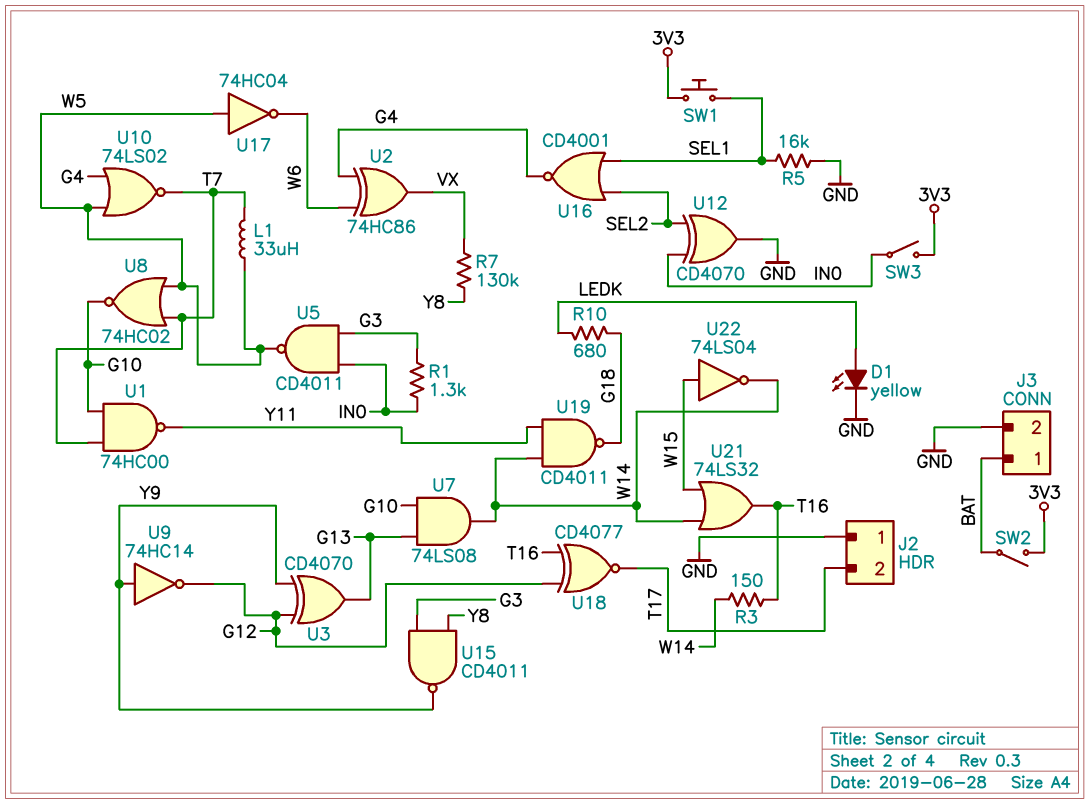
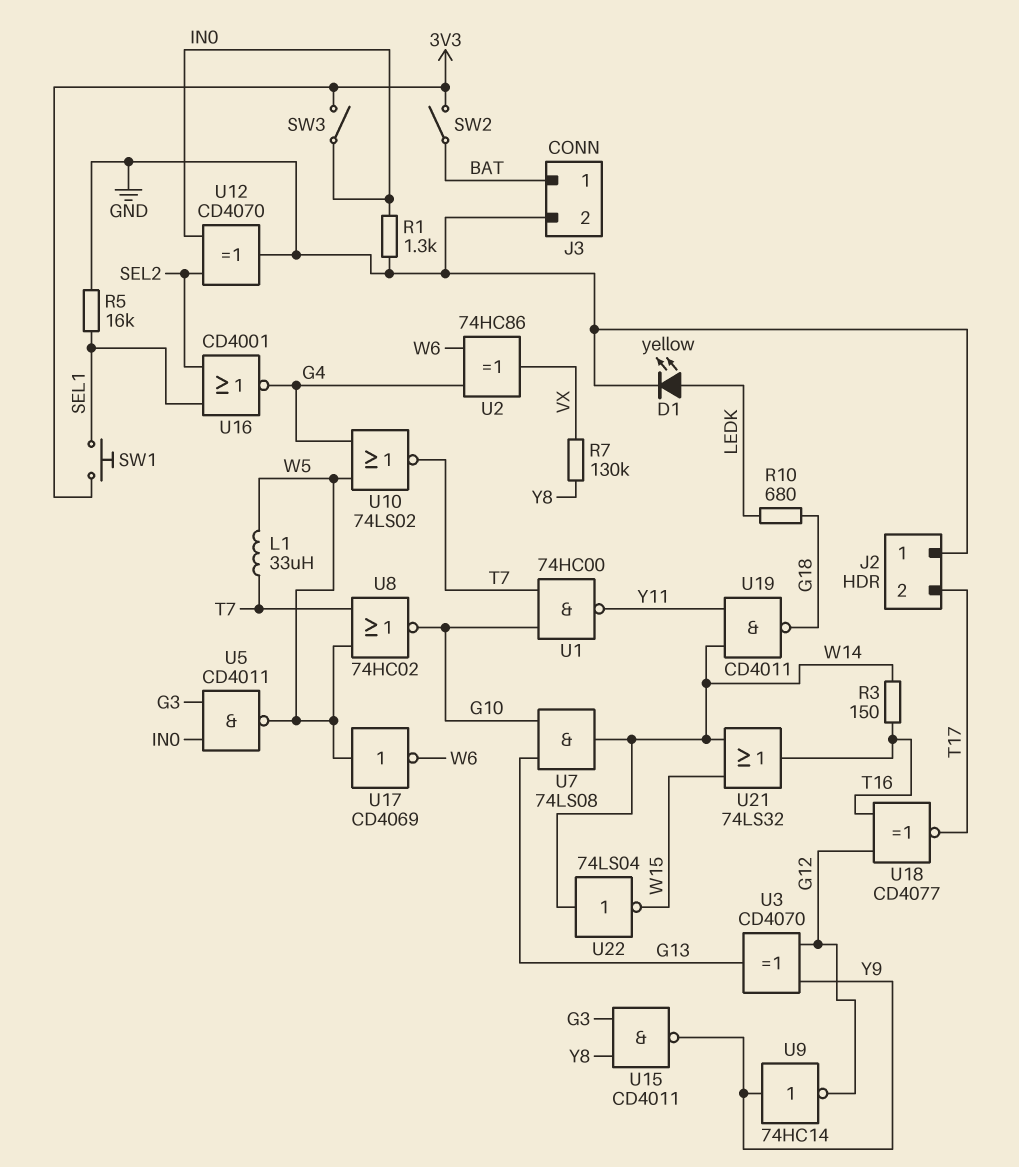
R1: 1.3k (G3, IN0) -> 1.3k (GND, IN0)
U17: NOT 74HC04 (in W5, out W6) -> NOT CD4069 (in W5, out W6)
U22: NOT 74LS04 (in W15, out W14) -> NOT 74LS04 (in W14, out W15)

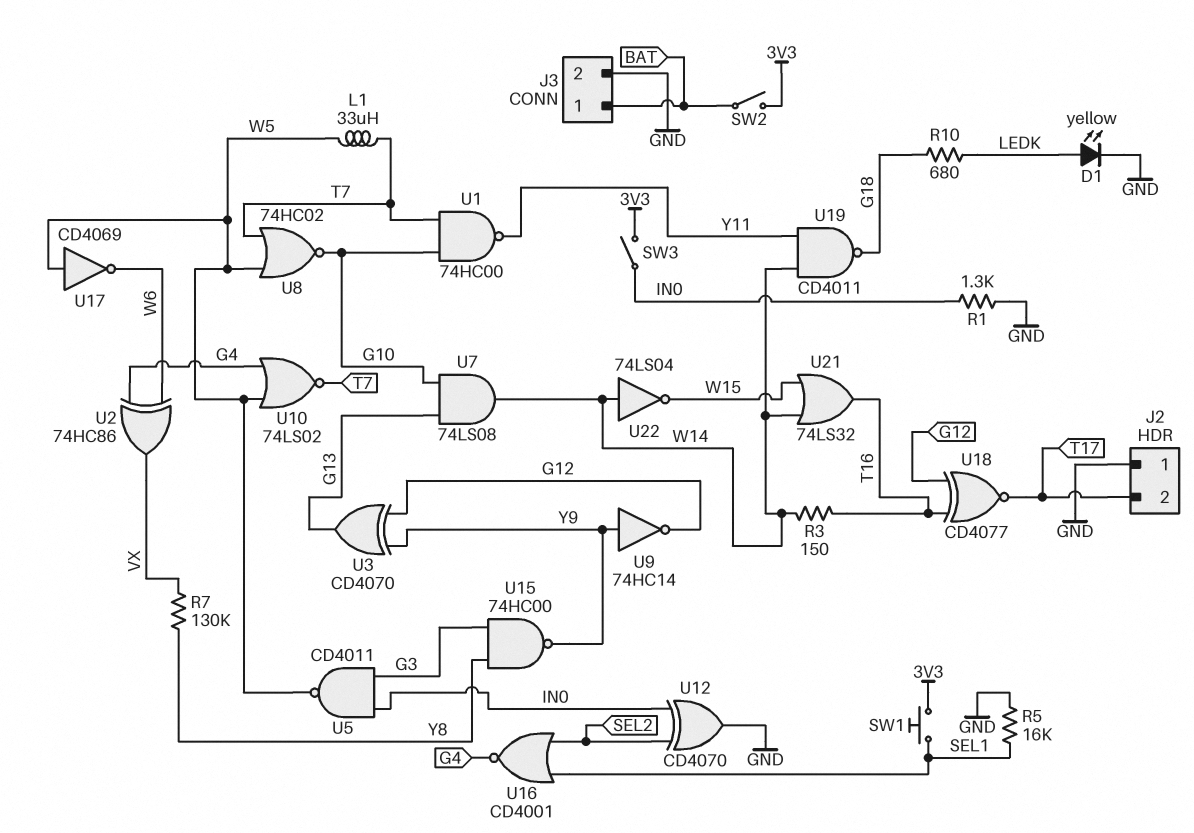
U15: NAND CD4011 (in G3, in Y8, out Y9) -> NAND 74HC00 (in G3, in Y8, out Y9)

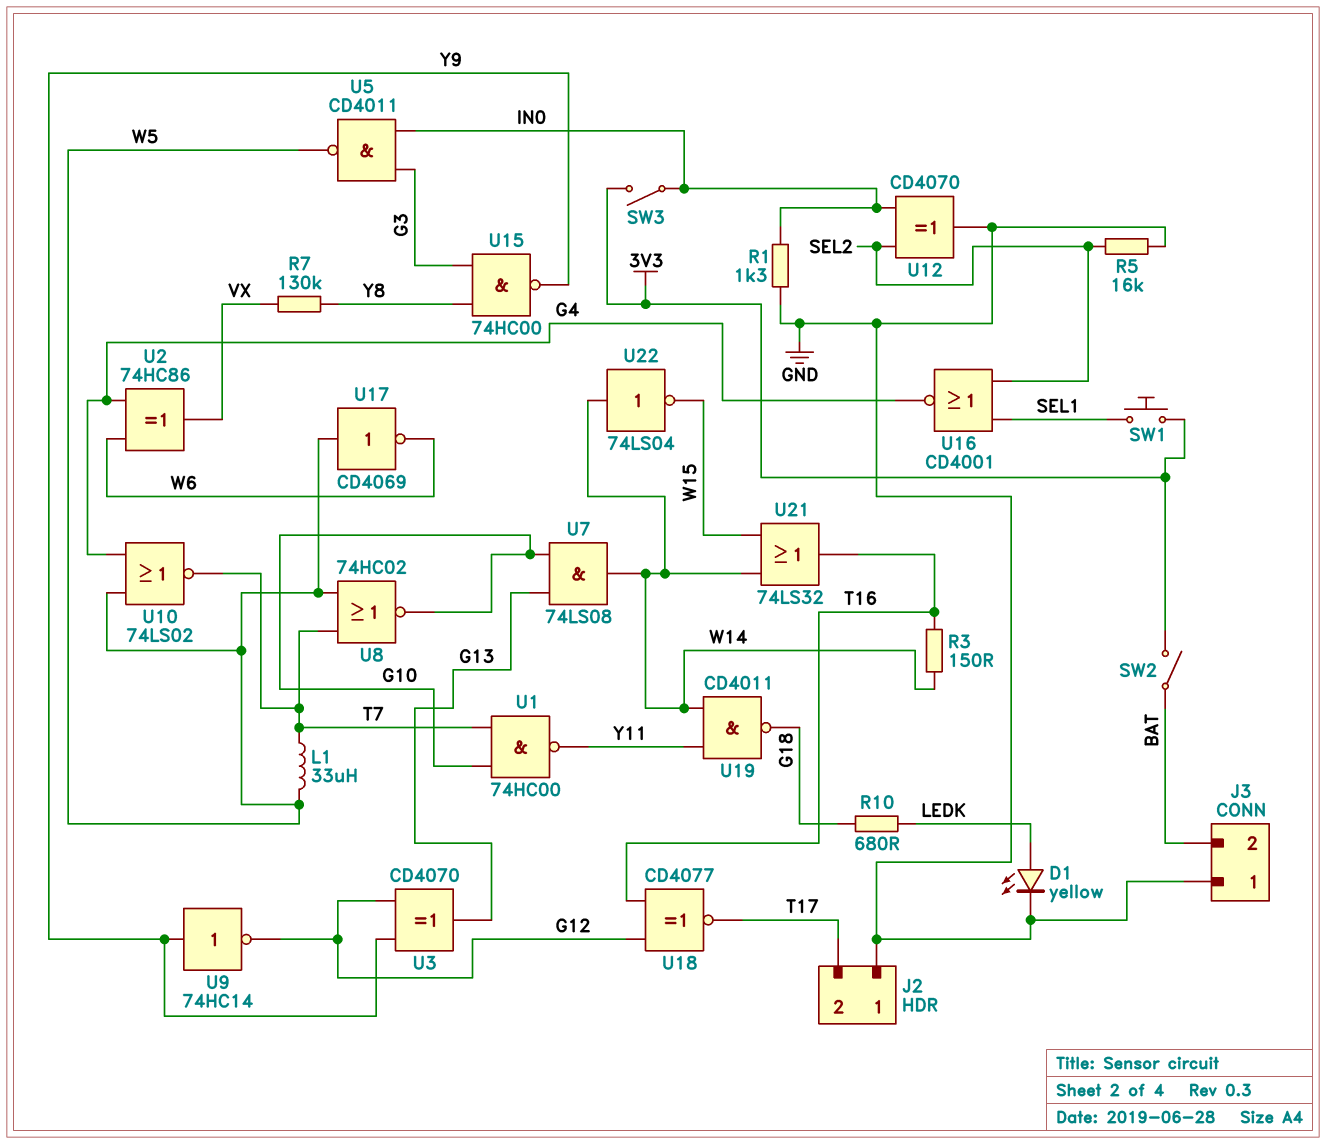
J3 pin 1: BAT -> GND
J3 pin 2: GND -> BAT
R5: 16k (GND, SEL1) -> 16k (GND, SEL2)

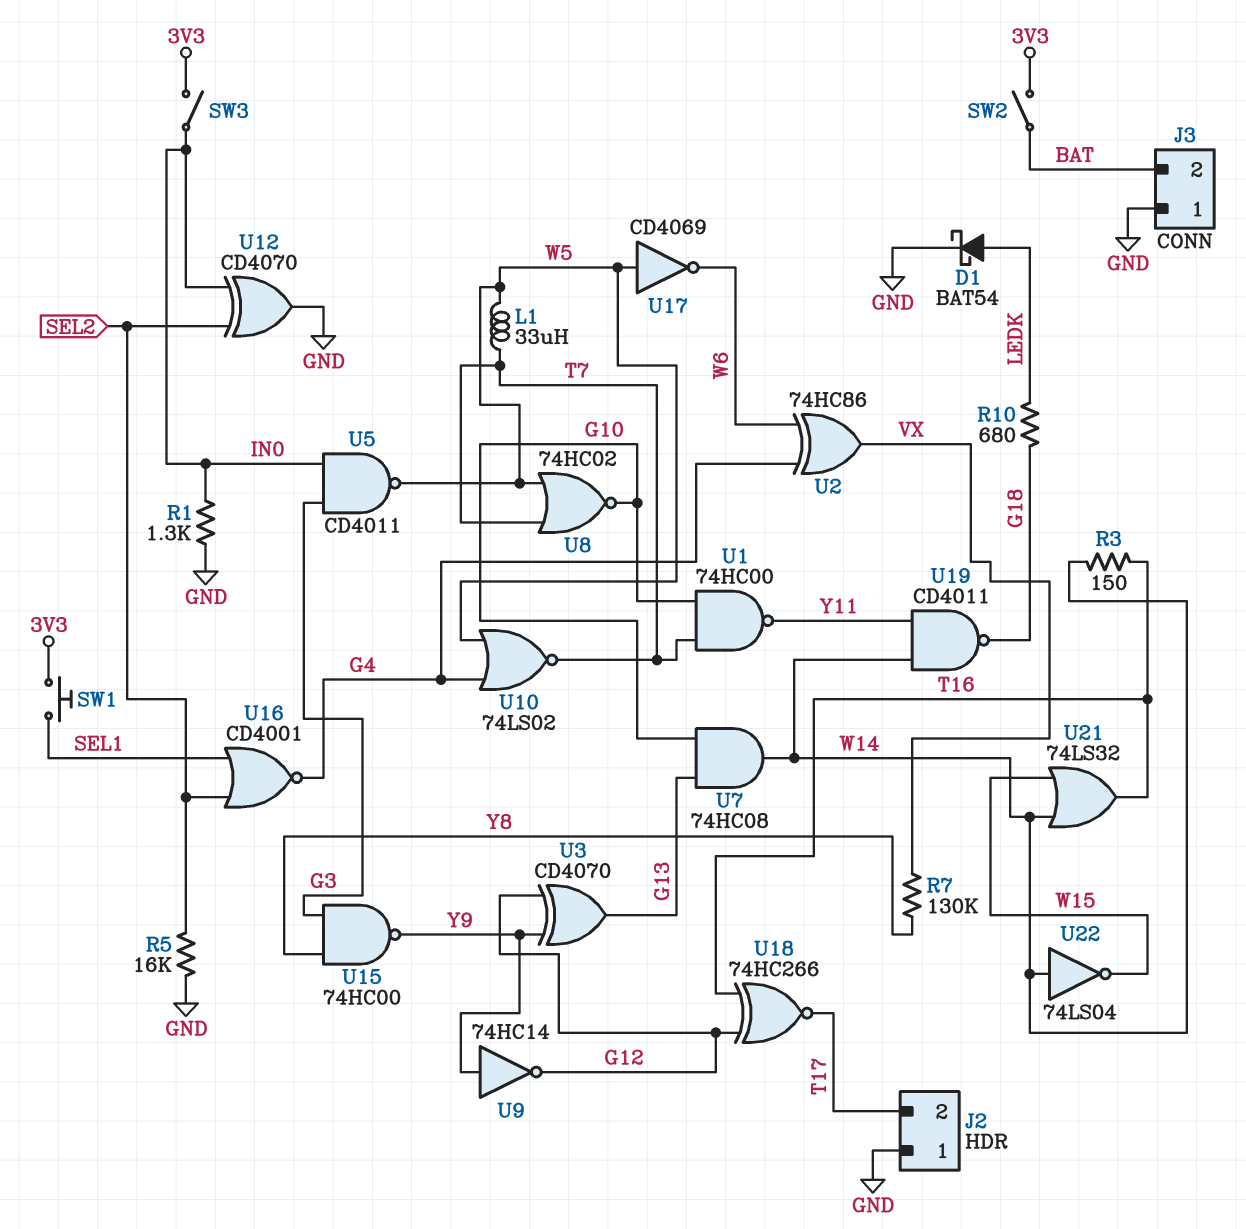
D1: LED yellow (A LEDK, K GND) -> schottky BAT54 (A LEDK, K GND)
U7: AND 74LS08 (in G10, in G13, out W14) -> AND 74HC08 (in G10, in G13, out W14)
U18: XNOR CD4077 (in G12, in T16, out T17) -> XNOR 74HC266 (in G12, in T16, out T17)

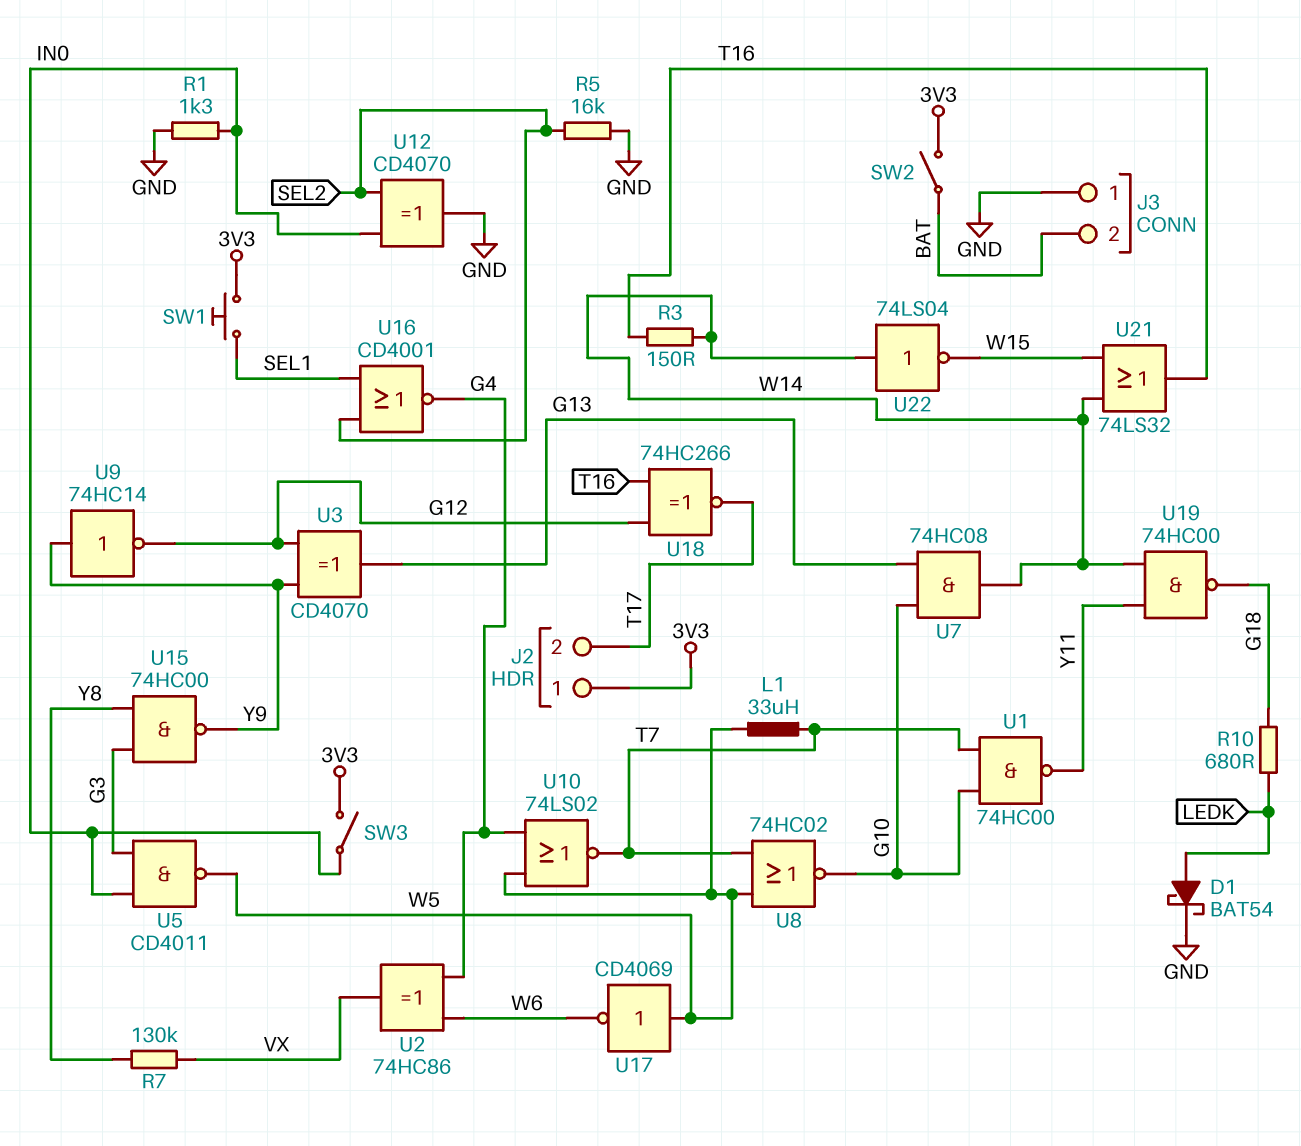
J2 pin 1: GND -> 3V3
U19: NAND CD4011 (in W14, in Y11, out G18) -> NAND 74HC00 (in W14, in Y11, out G18)

